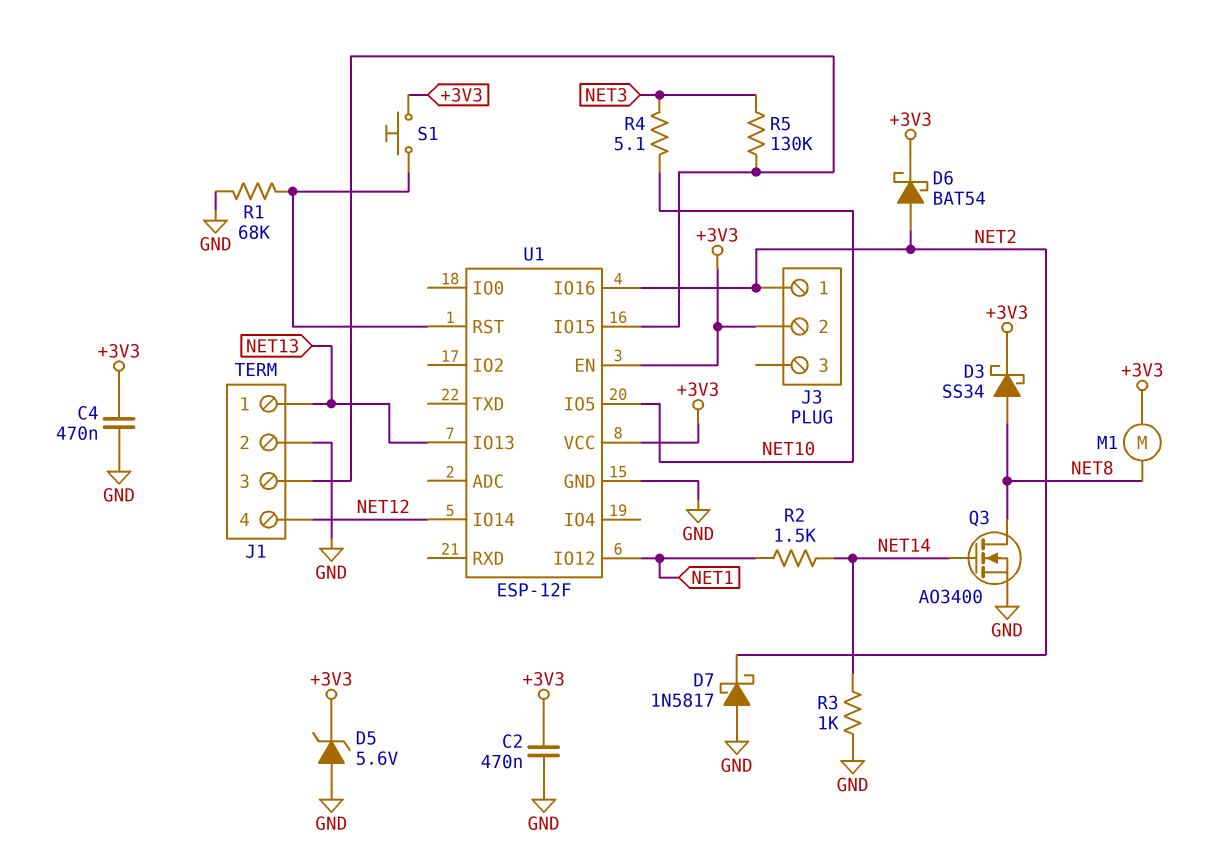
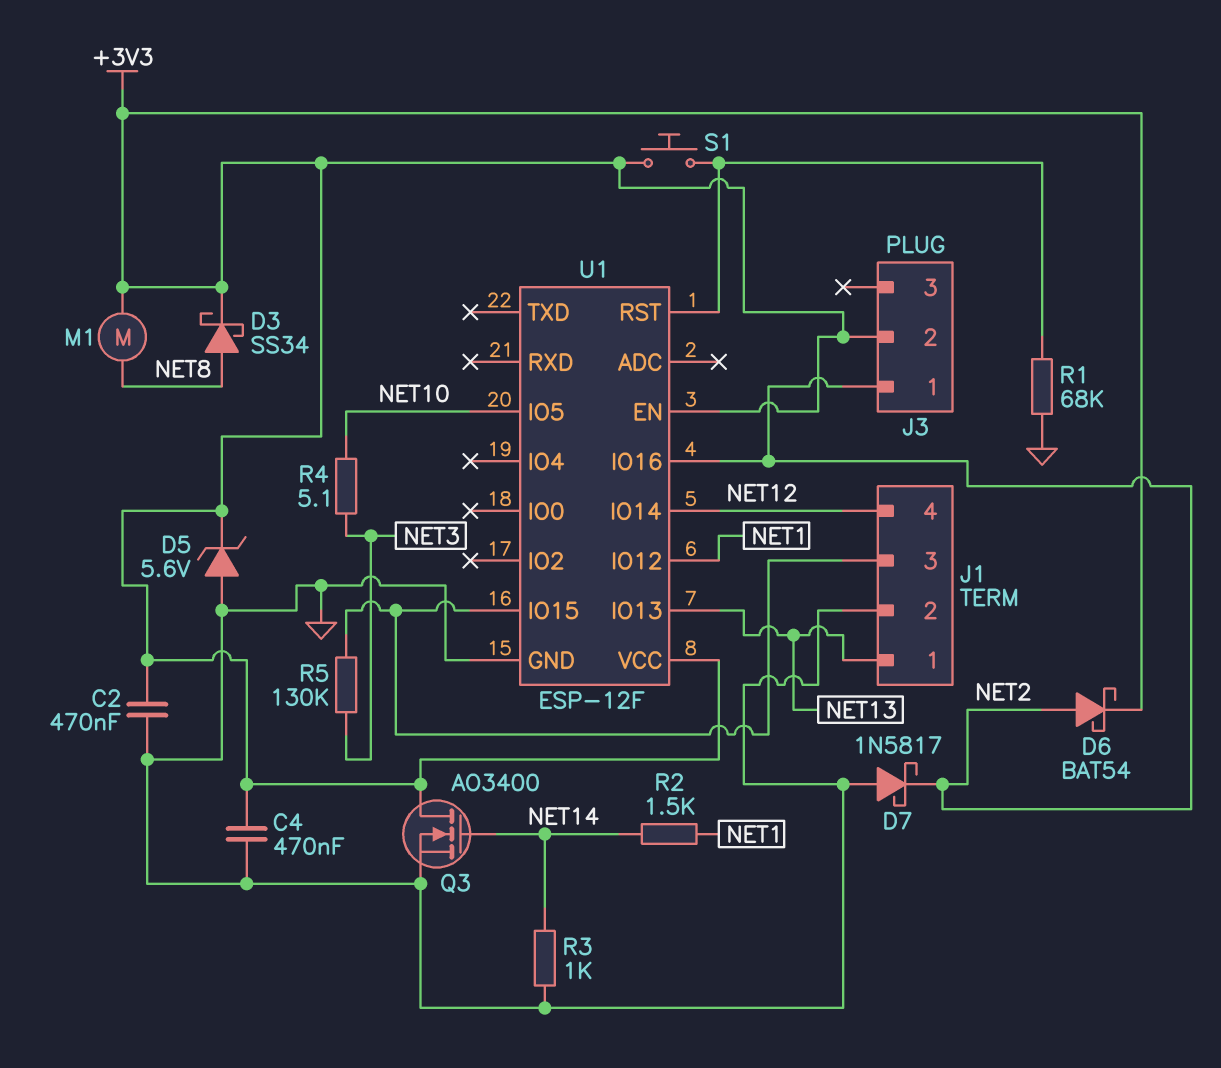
Q3: NMOS AO3400 (G NET14, D NET8, S GND) -> NMOS AO3400 (G NET14, D +3V3, S GND)

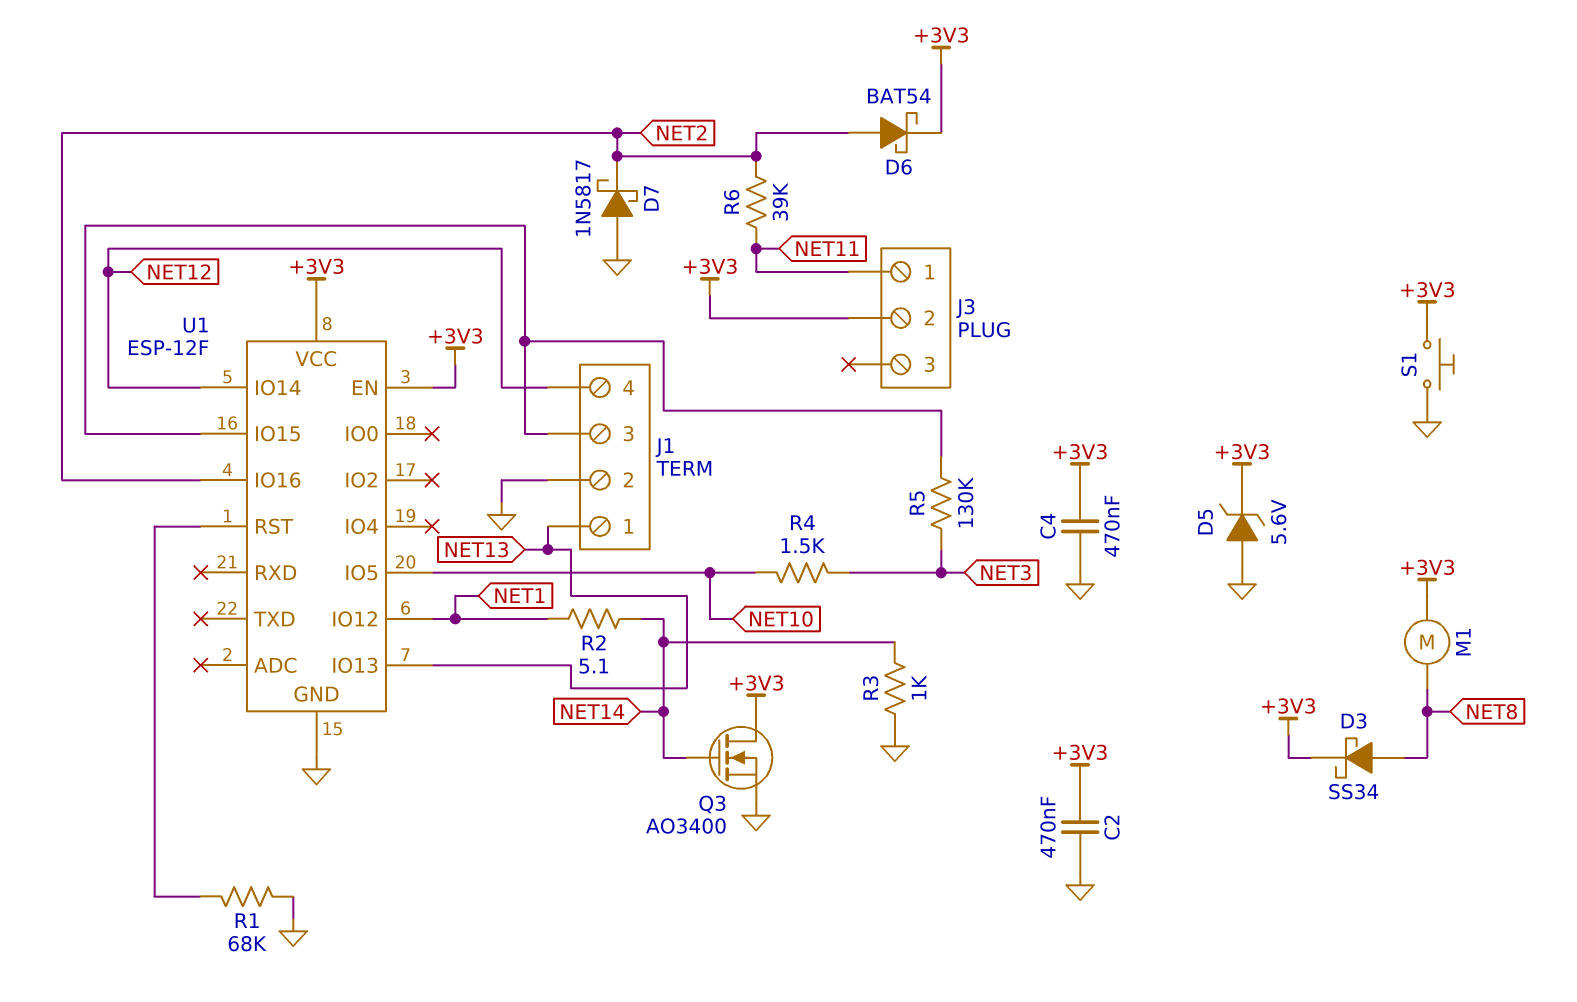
J3 pin 1: NET2 -> NET11
R2: 1.5k (NET1, NET14) -> 5.1 (NET1, NET14)
R4: 5.1 (NET3, NET10) -> 1.5k (NET3, NET10)
R6: none -> 39k (NET2, NET11)
S1: button (+3V3, U1/RST) -> button (+3V3, GND)

